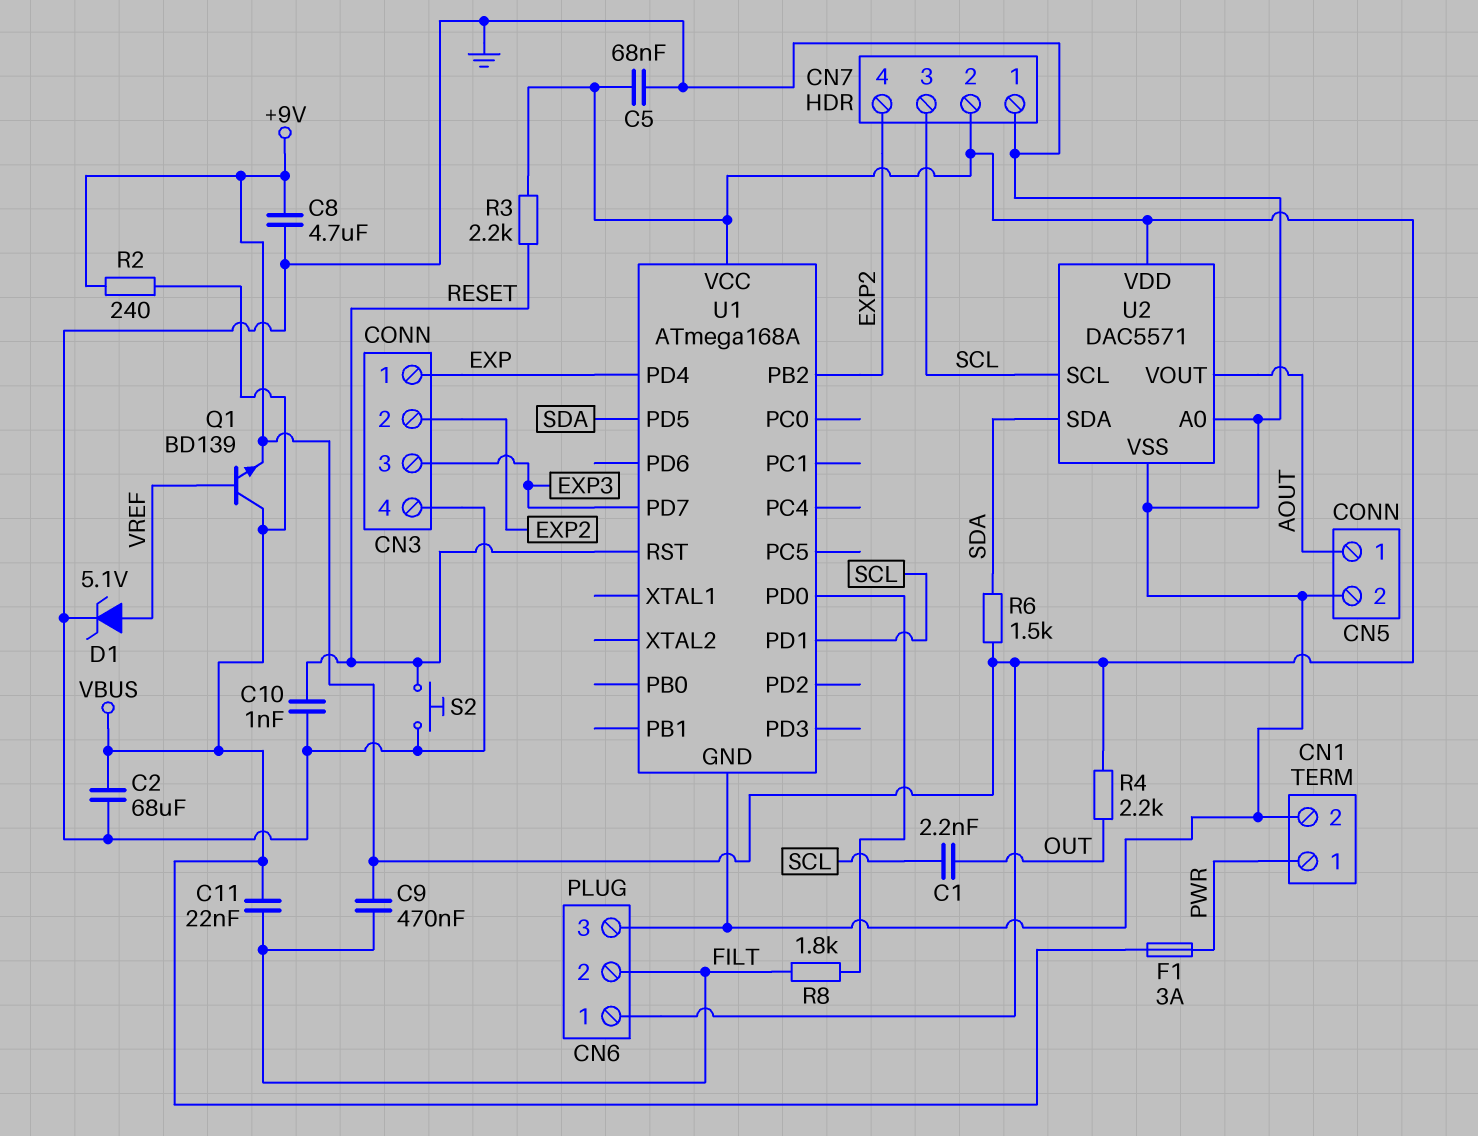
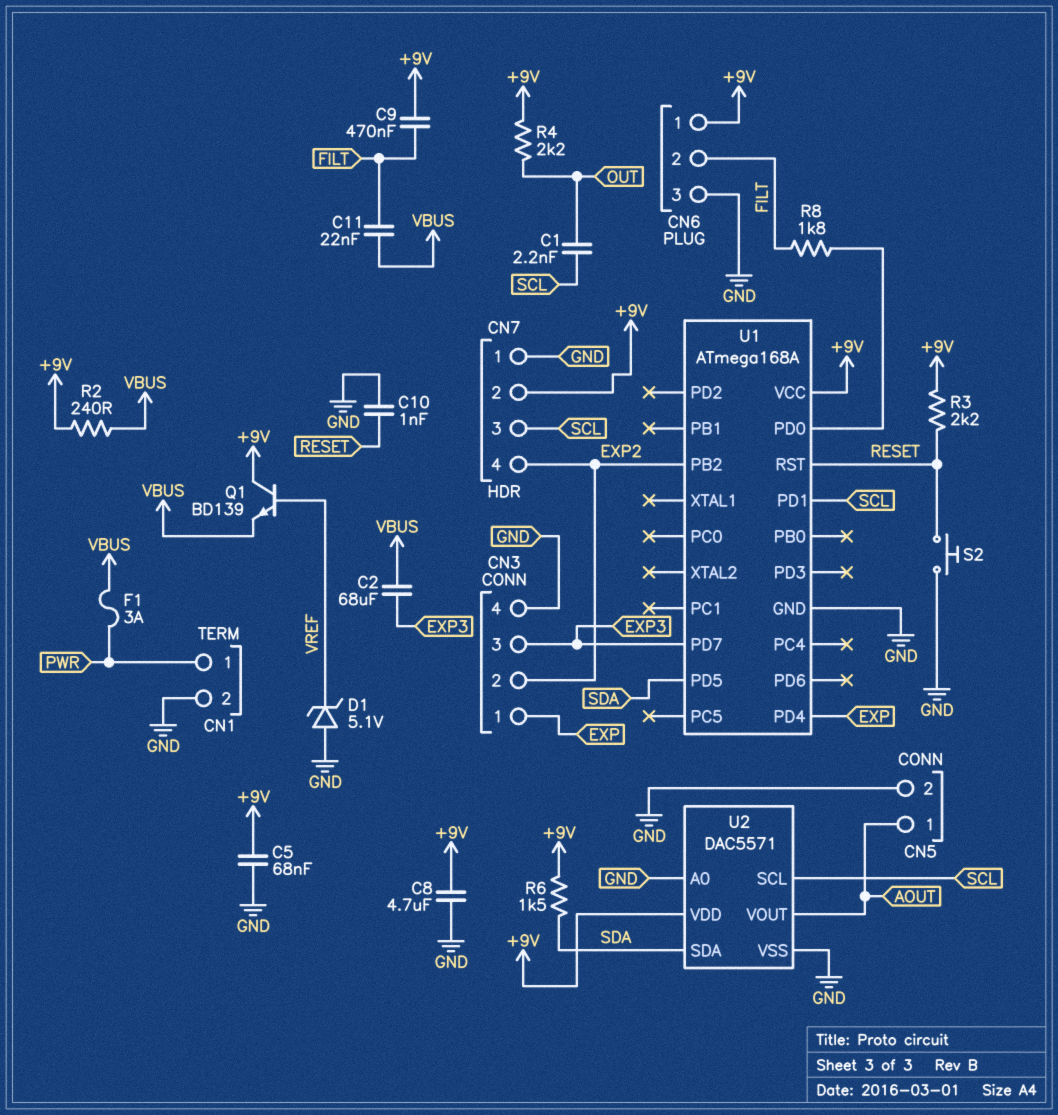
C2: 68uF (GND, VBUS) -> 68uF (EXP3, VBUS)
D1: zener 5.1V (A VREF, K GND) -> zener 5.1V (A GND, K VREF)
Q1: NPN BD139 (B VREF, C VBUS, E +9V) -> NPN BD139 (B VREF, C +9V, E VBUS)

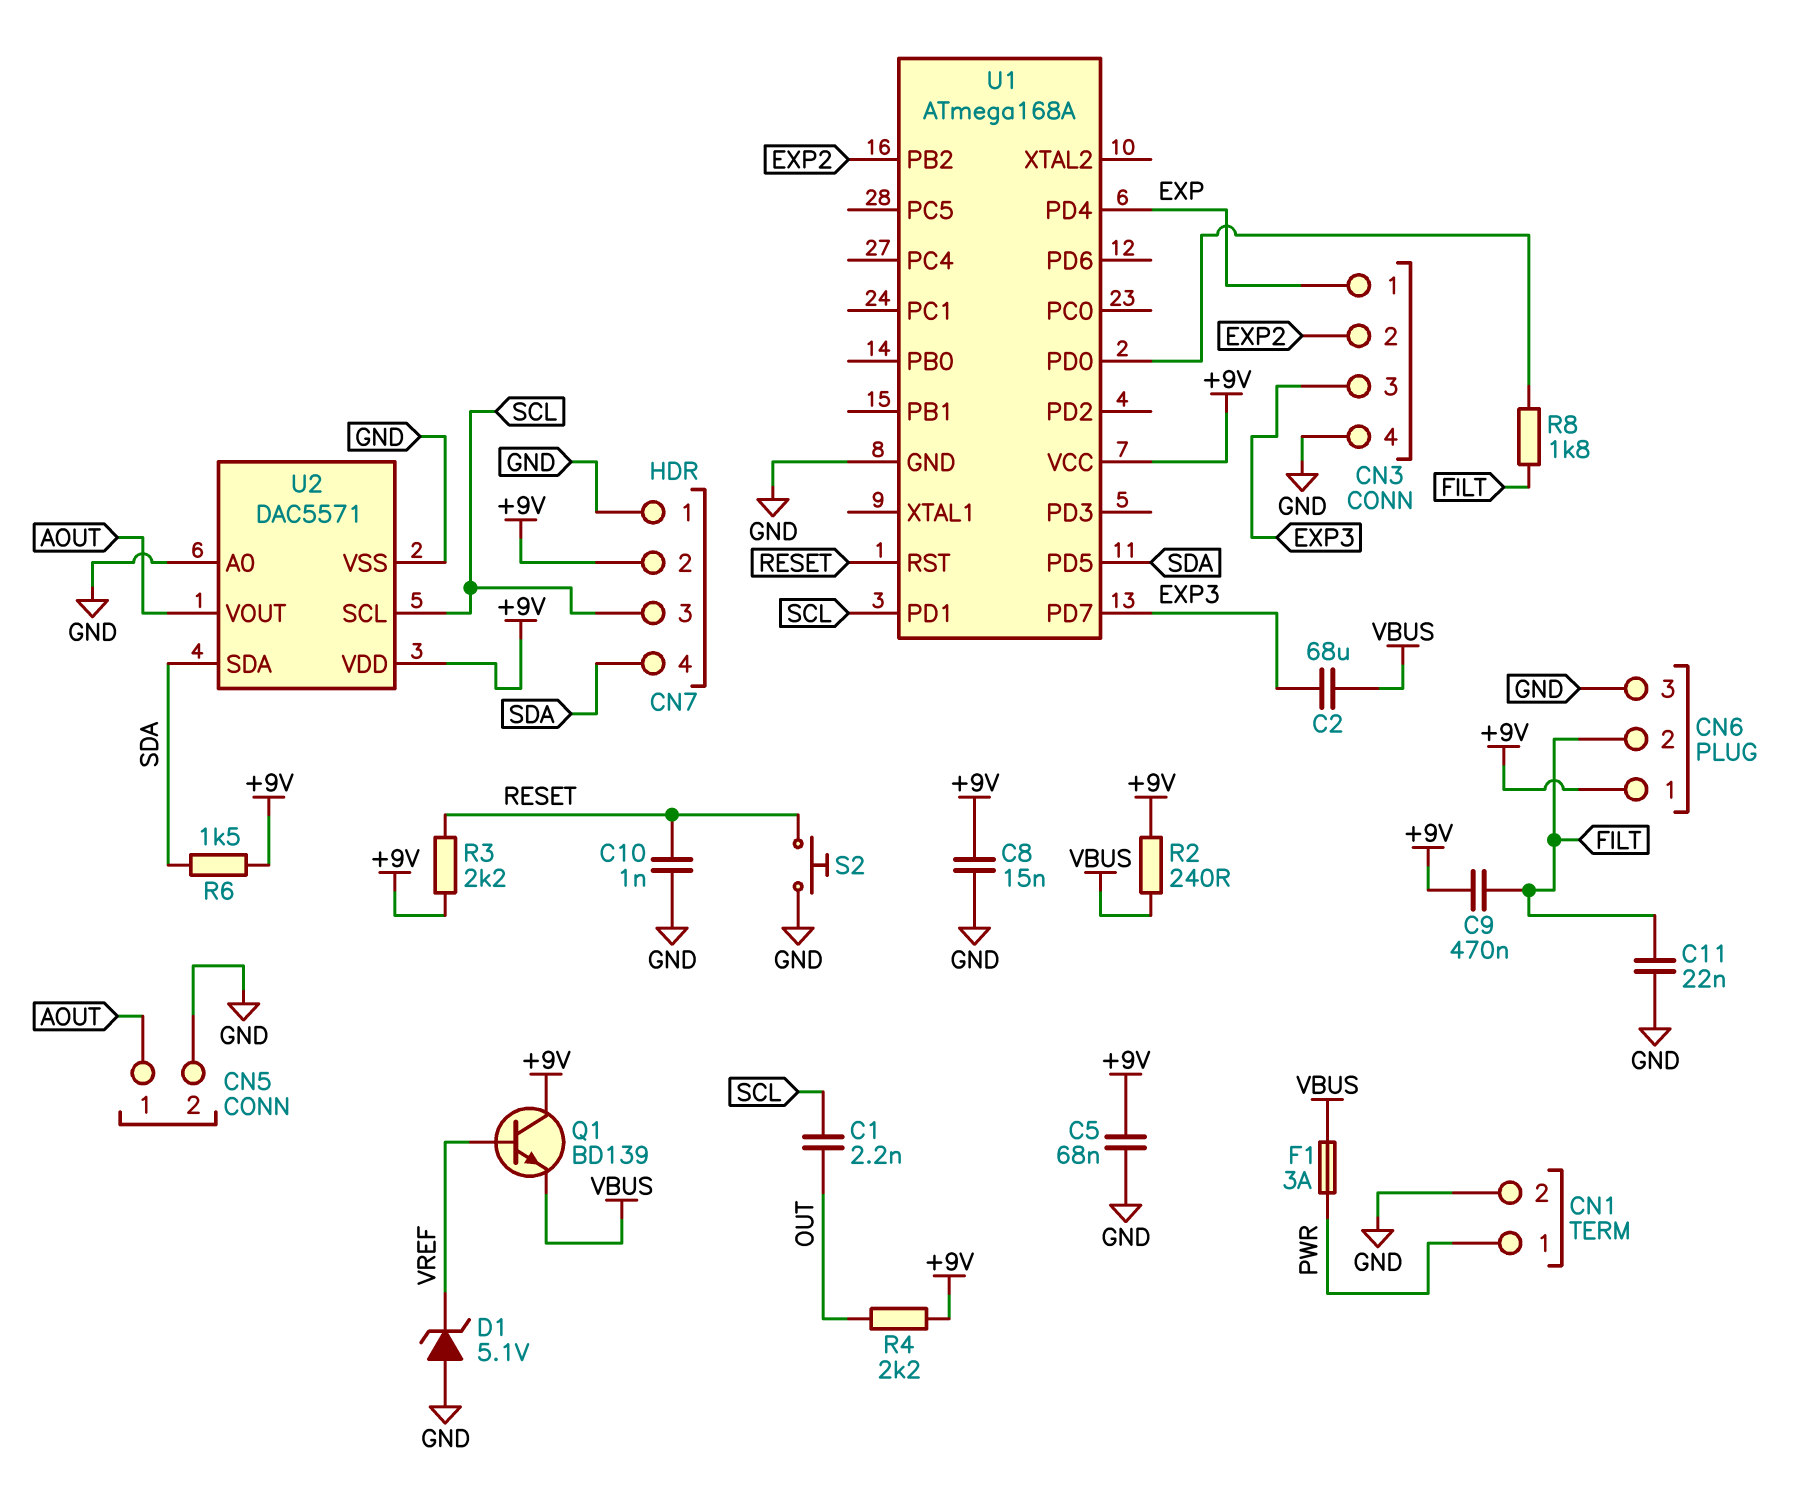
C8: 4.7uF (+9V, GND) -> 15nF (+9V, GND)
C11: 22nF (FILT, VBUS) -> 22nF (FILT, GND)
CN7 pin 4: EXP2 -> SDA

